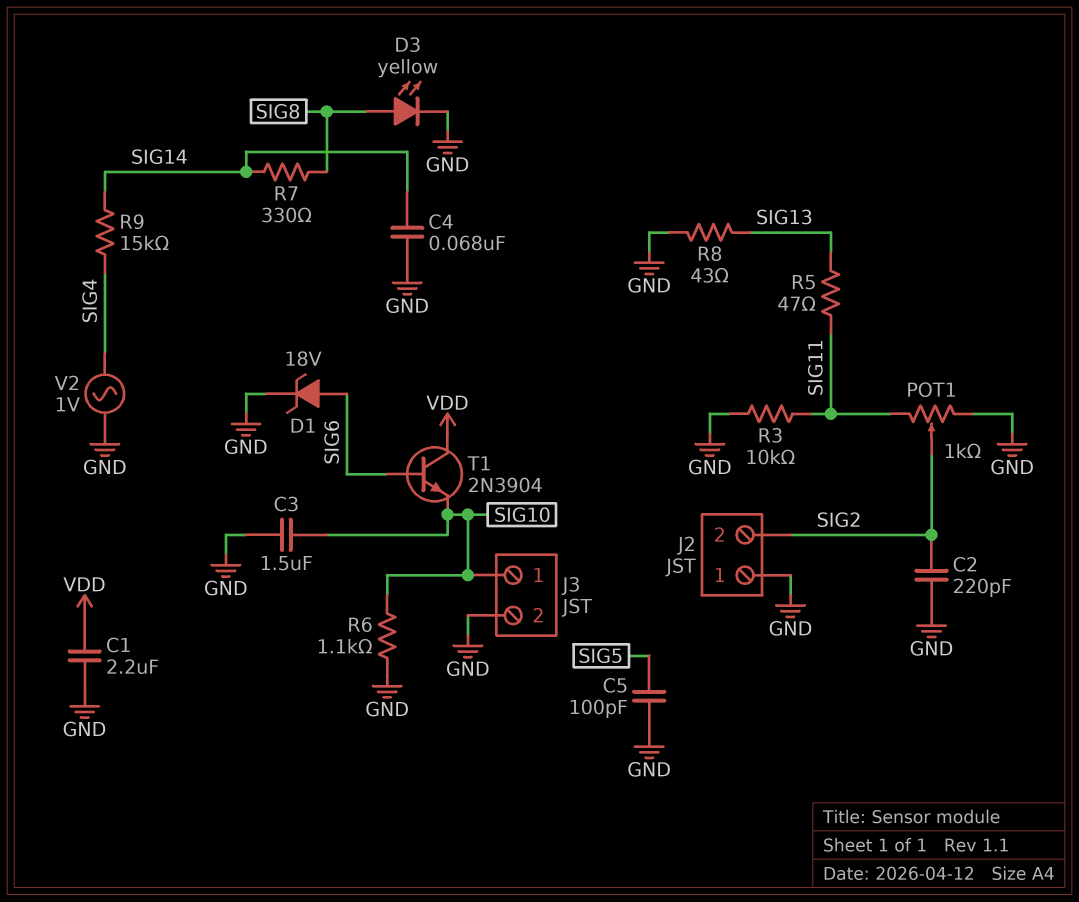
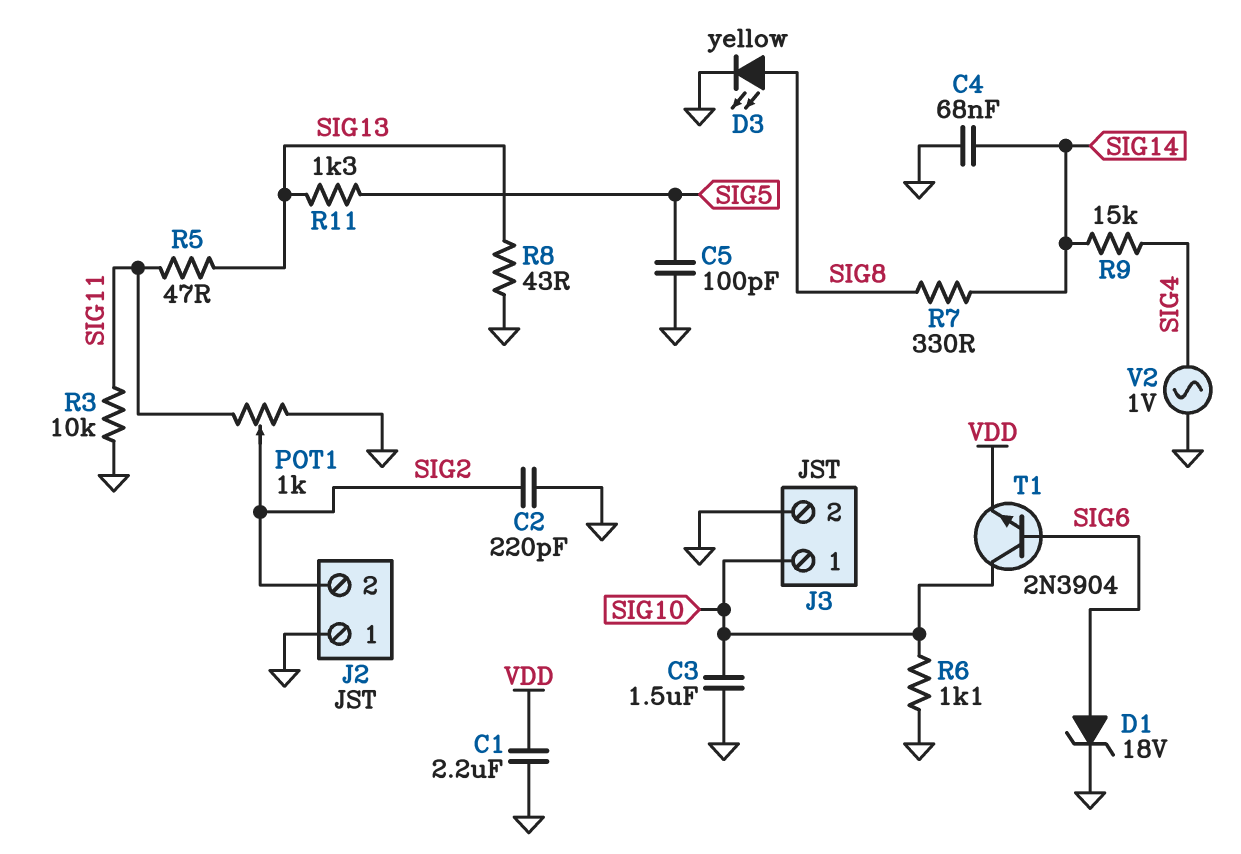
R11: none -> 1.3k (SIG5, SIG13)
T1: NPN 2N3904 (B SIG6, C VDD, E SIG10) -> NPN 2N3904 (B SIG6, C SIG10, E VDD)

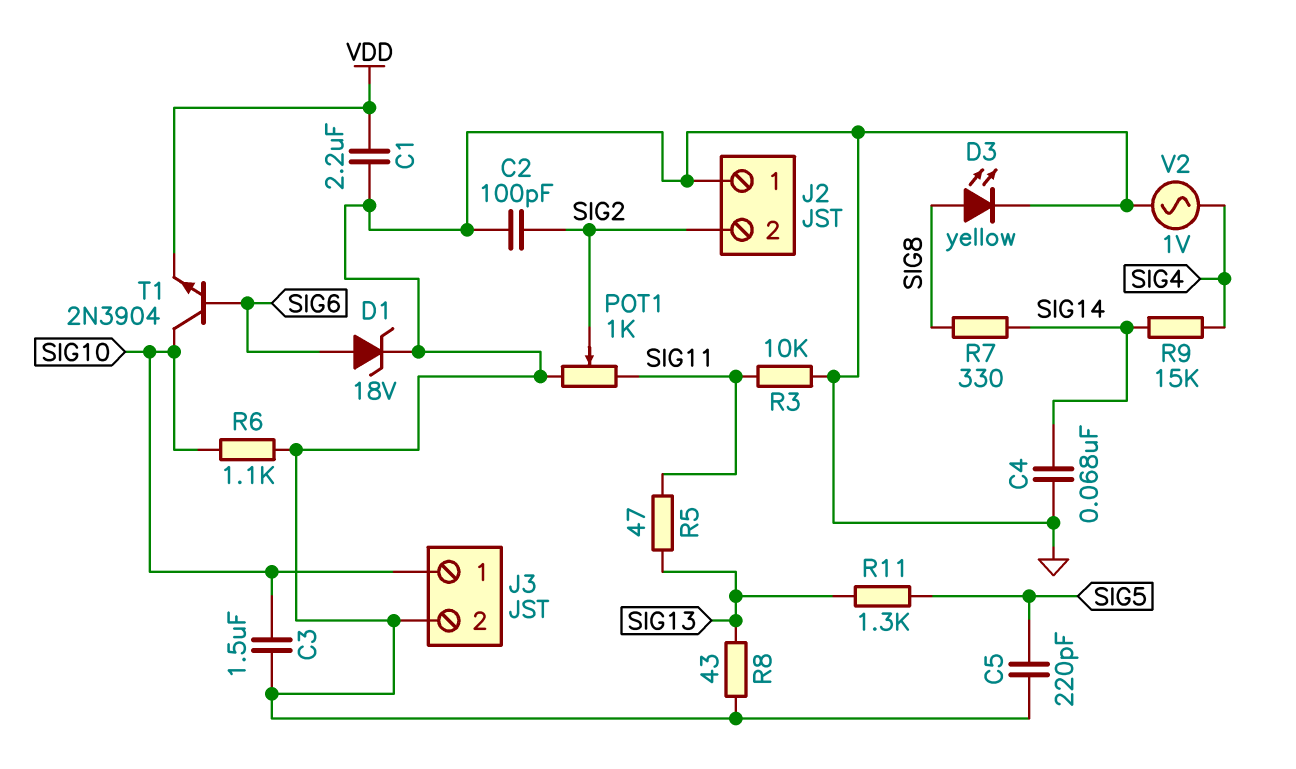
C2: 220pF (GND, SIG2) -> 100pF (GND, SIG2)
C5: 100pF (GND, SIG5) -> 220pF (GND, SIG5)

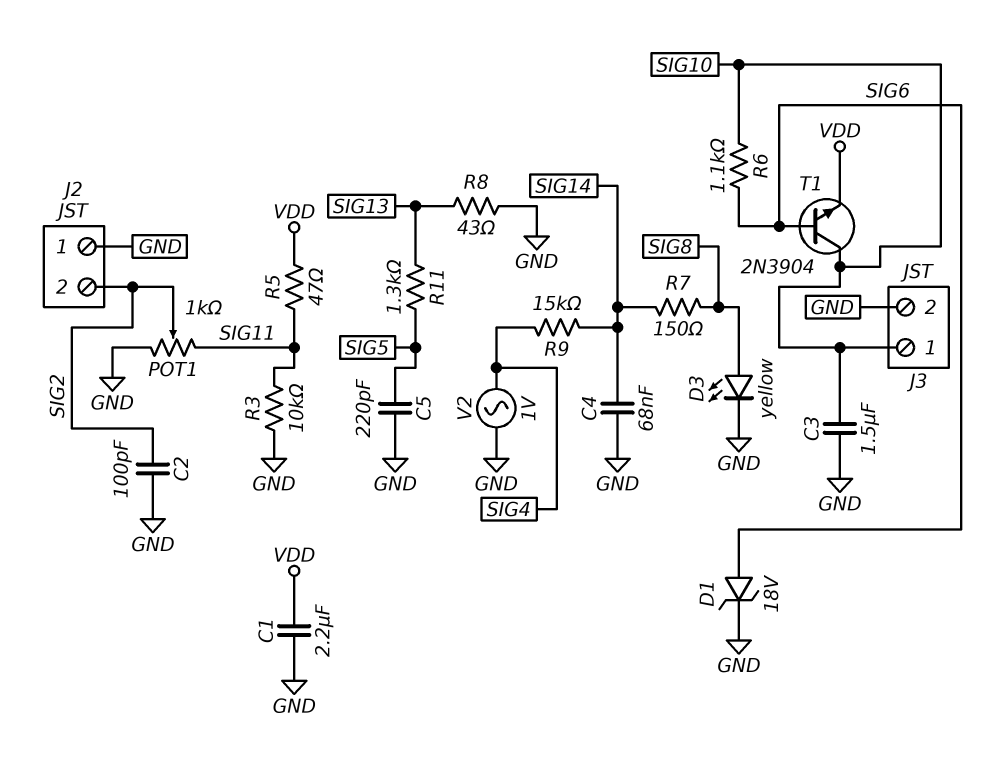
R5: 47 (SIG11, SIG13) -> 47 (SIG11, VDD)
R6: 1.1k (GND, SIG10) -> 1.1k (SIG6, SIG10)
R7: 330 (SIG8, SIG14) -> 150 (SIG8, SIG14)

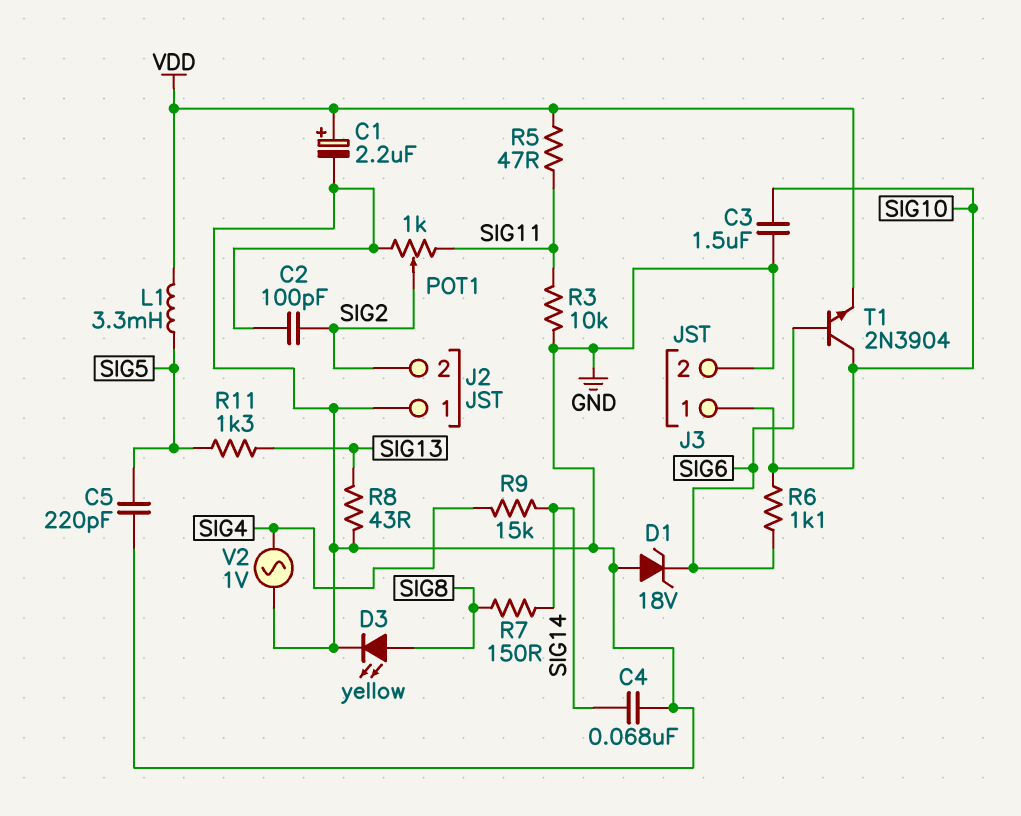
C1: 2.2uF (GND, VDD) -> 2.2uF (plus VDD, minus GND)
D1: zener 18V (A SIG6, K GND) -> zener 18V (A GND, K SIG6)
L1: none -> 3.3mH (SIG5, VDD)

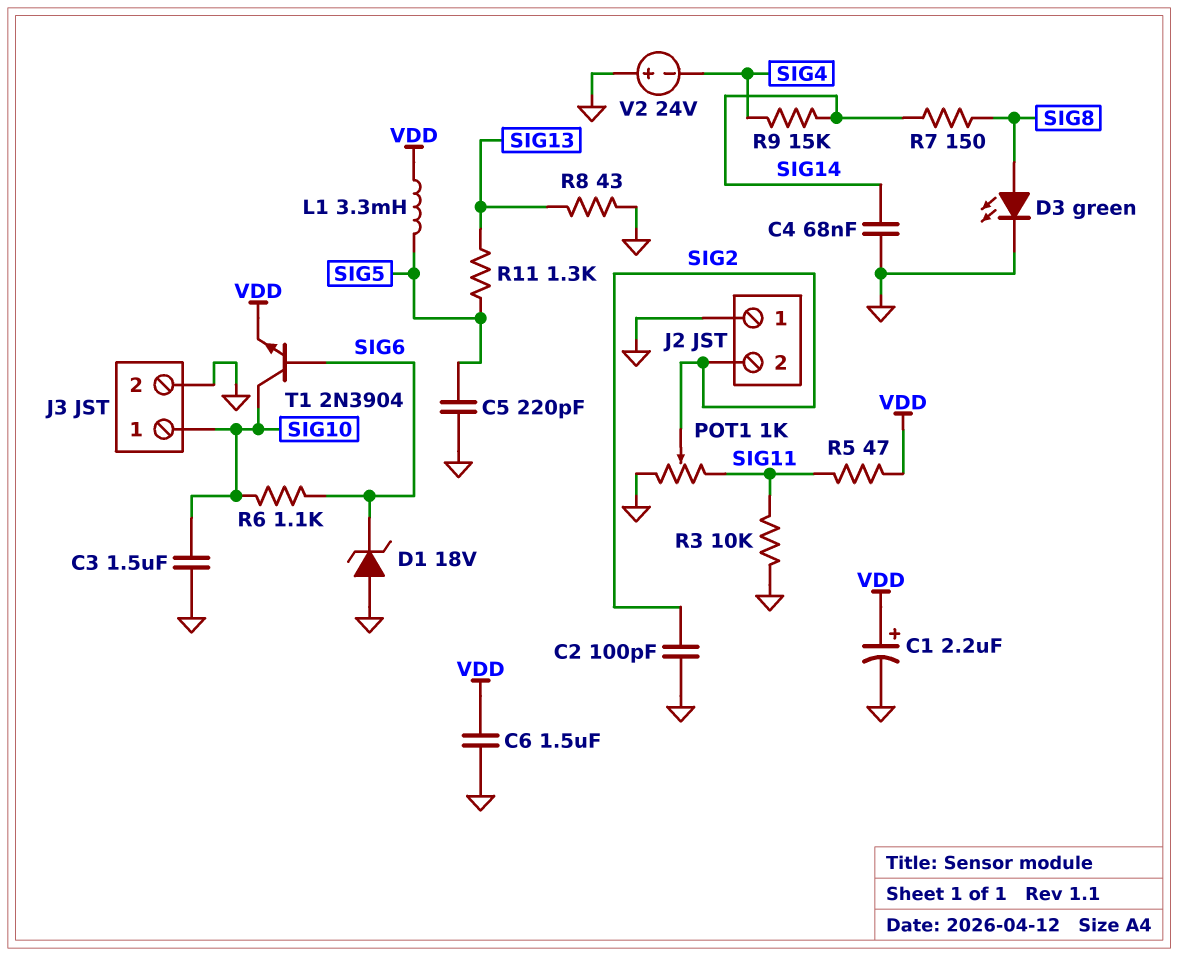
C6: none -> 1.5uF (GND, VDD)
D3: LED yellow (A SIG8, K GND) -> LED green (A SIG8, K GND)
V2: AC 1V (GND, SIG4) -> 24V (plus GND, minus SIG4)

